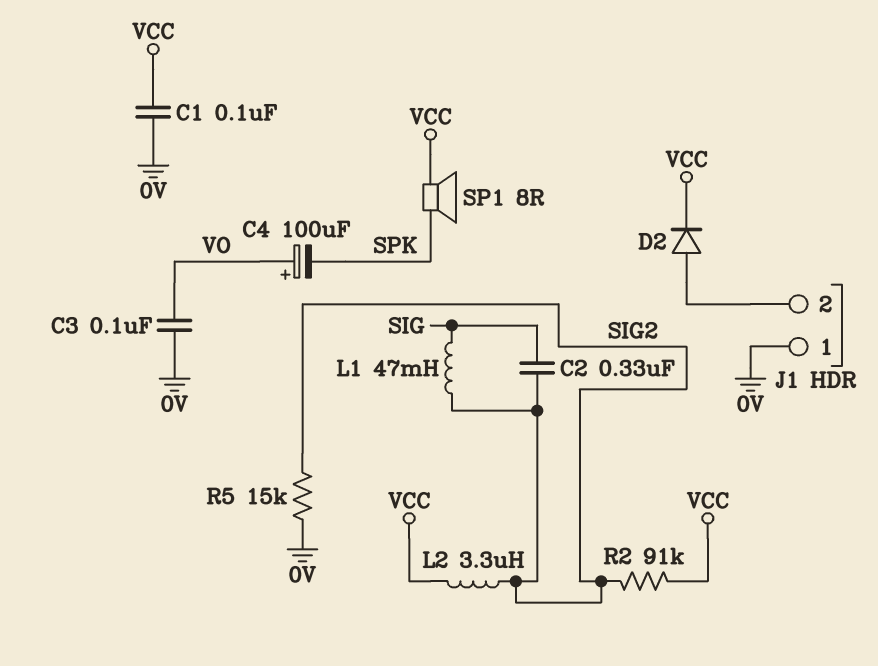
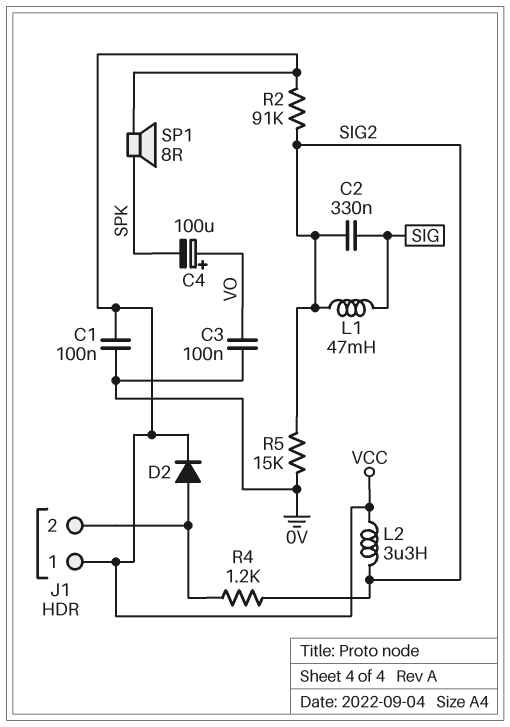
J1 pin 1: 0V -> VCC
R4: none -> 1.2k (J1/2, SIG2)

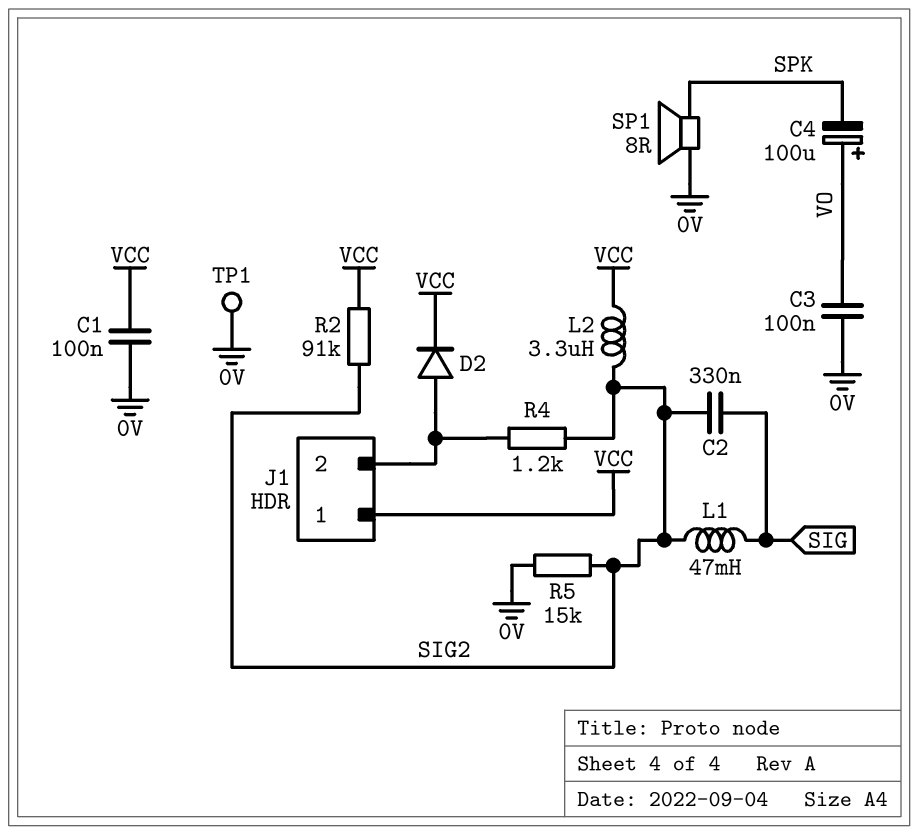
SP1: speaker 8R (SPK, VCC) -> speaker 8R (0V, SPK)
TP1: none -> test point (0V)

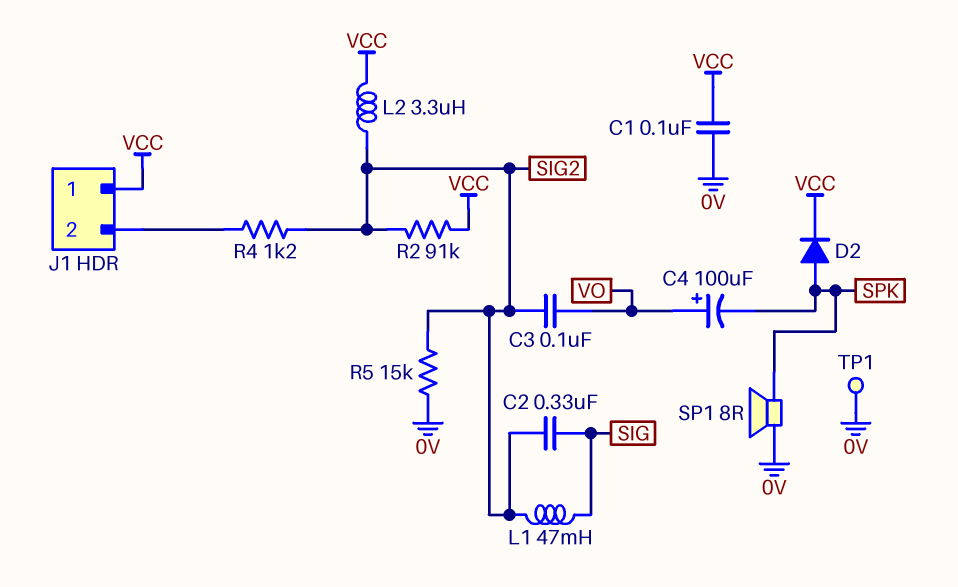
C3: 100nF (0V, VO) -> 100nF (SIG2, VO)
D2: diode (A J1/2, K VCC) -> diode (A SPK, K VCC)

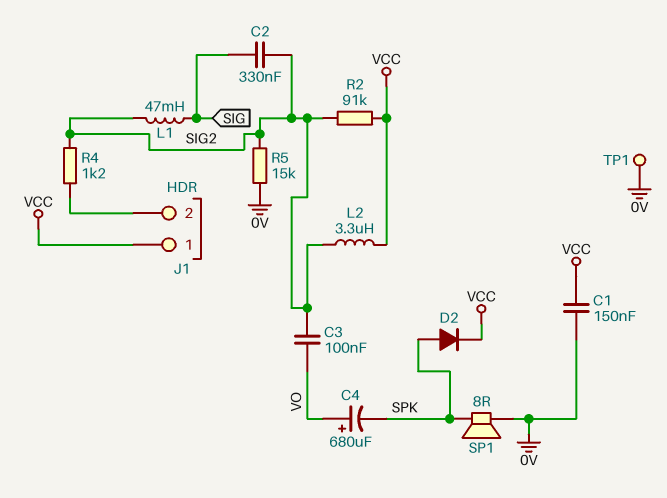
C1: 100nF (0V, VCC) -> 150nF (0V, VCC)
C4: 100uF (plus VO, minus SPK) -> 680uF (plus VO, minus SPK)

